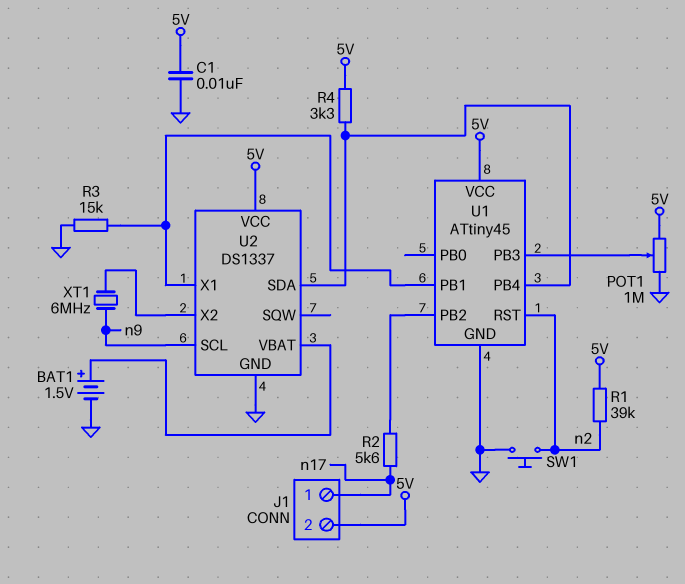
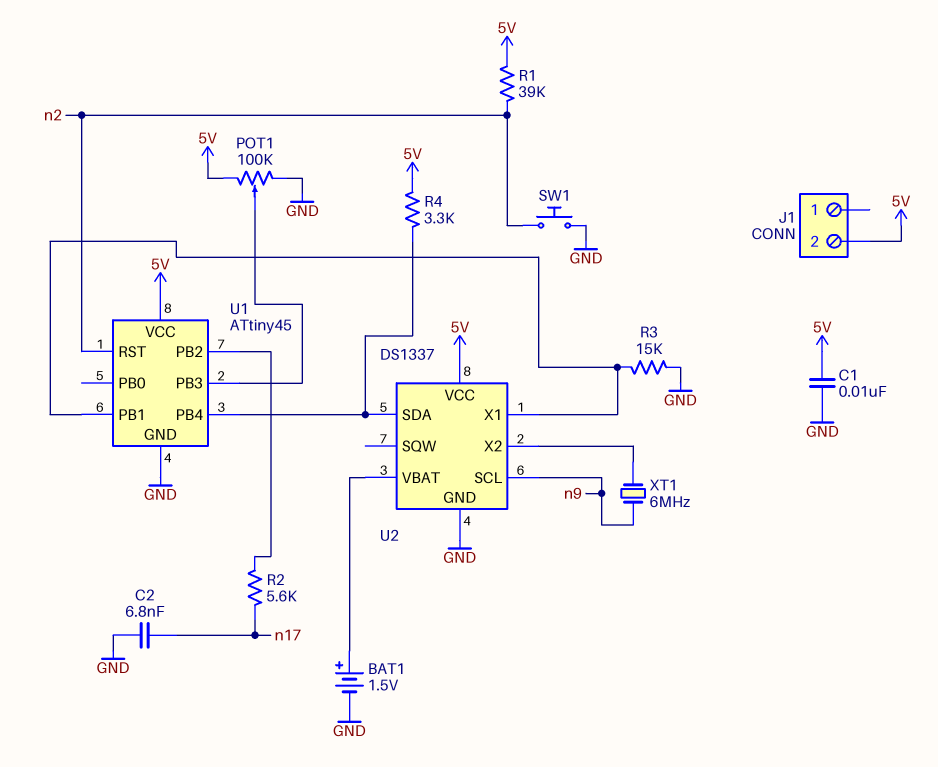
C2: none -> 6.8nF (GND, n17)
J1 pin 1: n17 -> none
POT1: 1M (5V, GND, wiper U1/PB3) -> 100k (5V, GND, wiper U1/PB3)

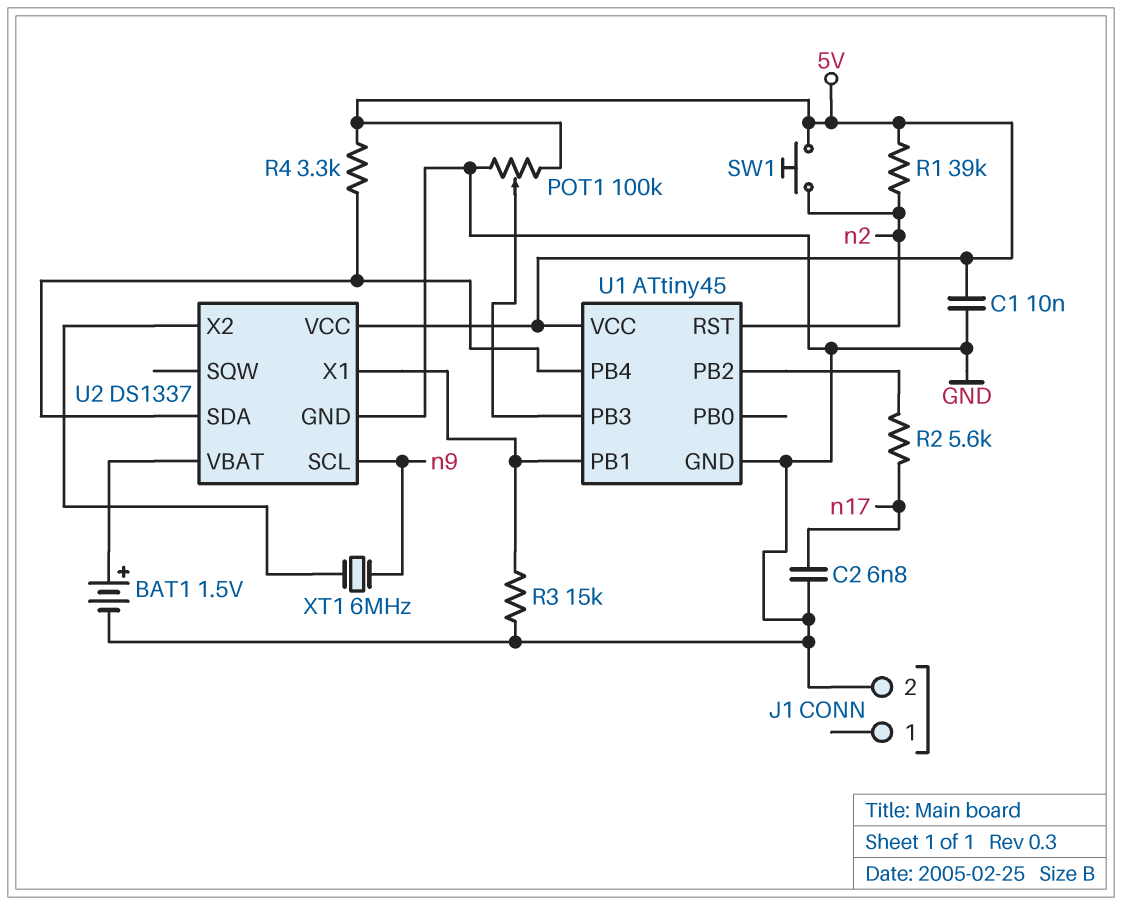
J1 pin 2: 5V -> GND
SW1: button (GND, n2) -> button (5V, n2)

